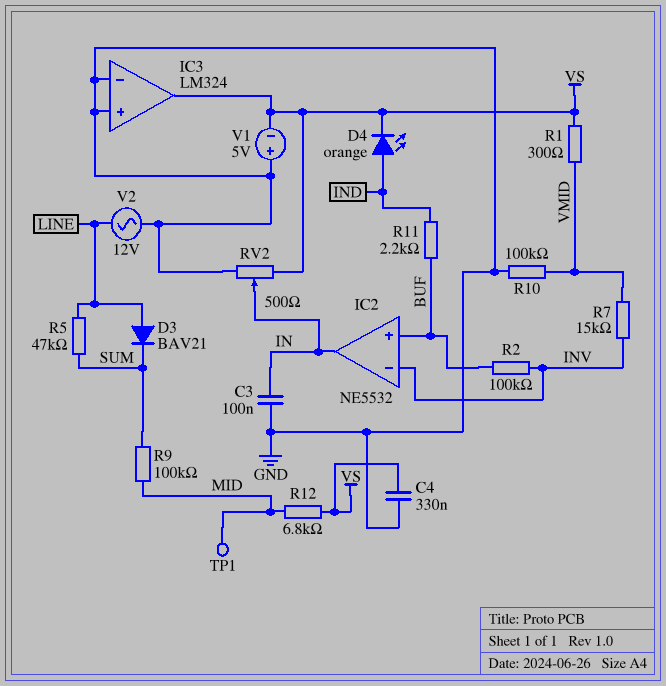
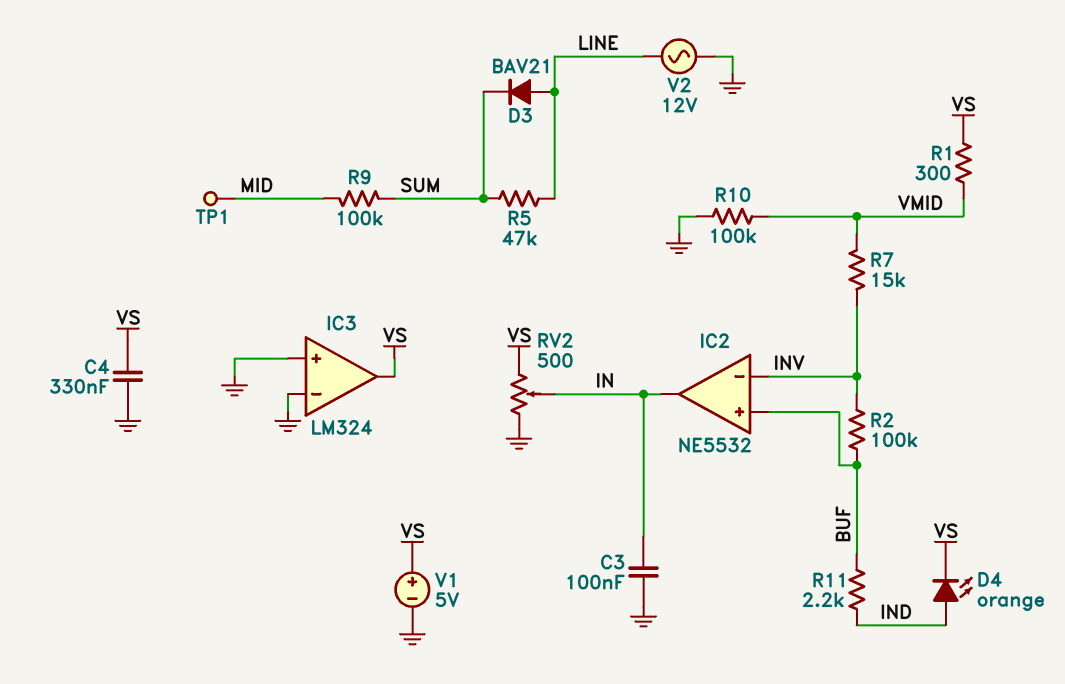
R12: 6.8k (MID, VS) -> none
V1: 5V (plus GND, minus VS) -> 5V (plus VS, minus GND)

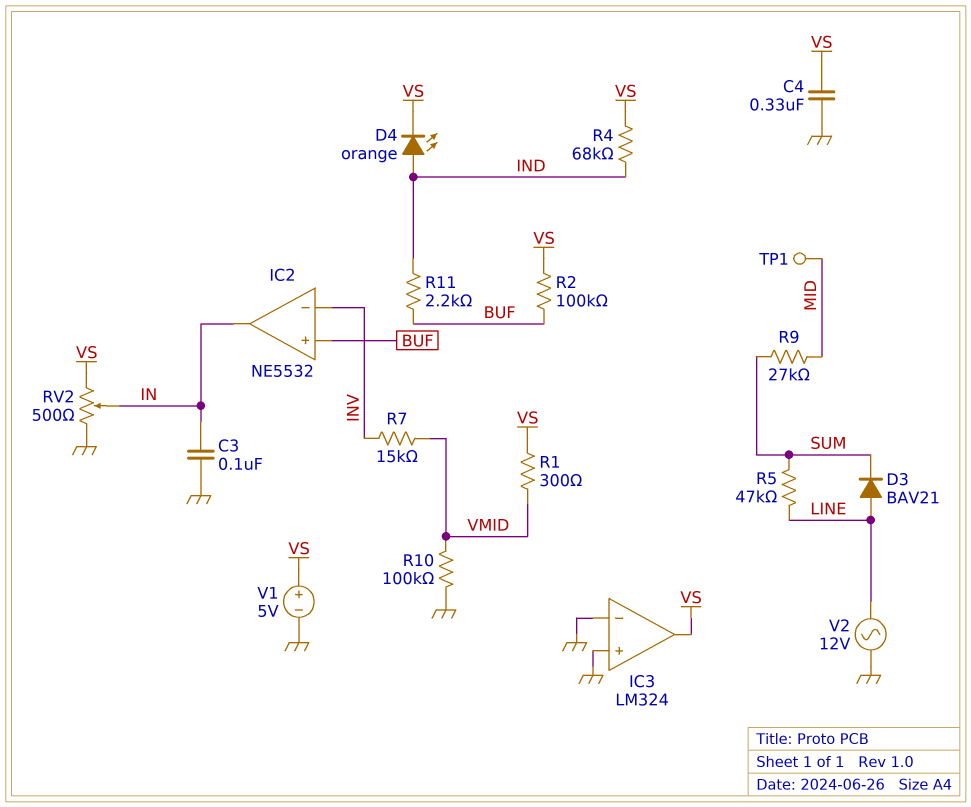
R2: 100k (BUF, INV) -> 100k (BUF, VS)
R4: none -> 68k (IND, VS)
R9: 100k (MID, SUM) -> 27k (MID, SUM)

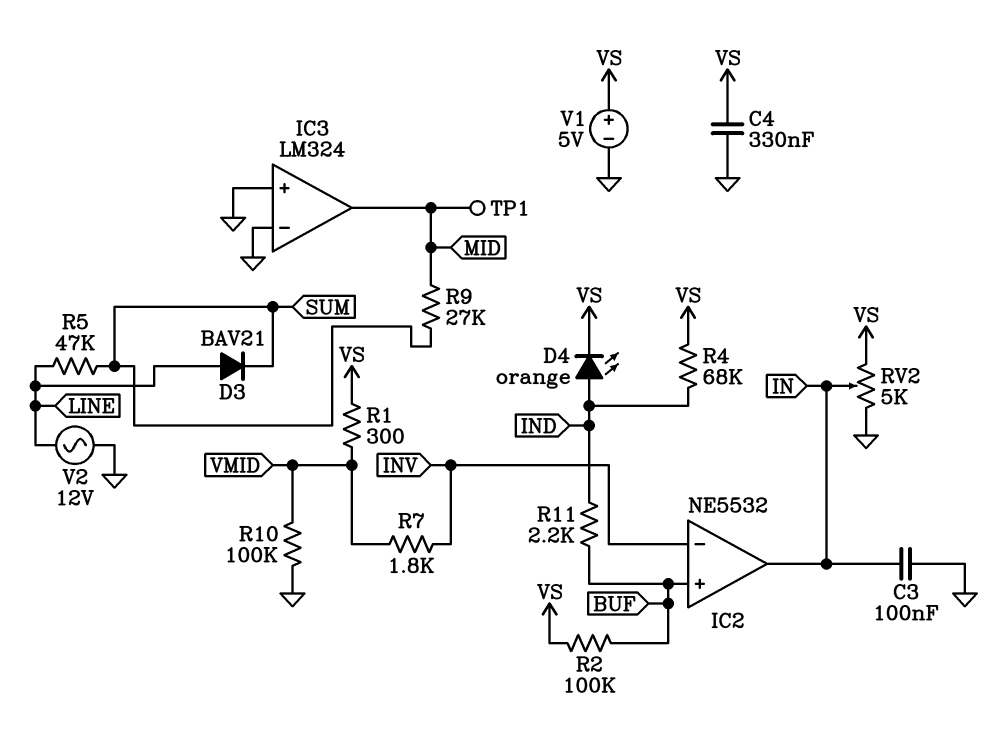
IC3 pin out: VS -> MID
R7: 15k (INV, VMID) -> 1.8k (INV, VMID)
RV2: 500 (GND, VS, wiper IN) -> 5k (GND, VS, wiper IN)

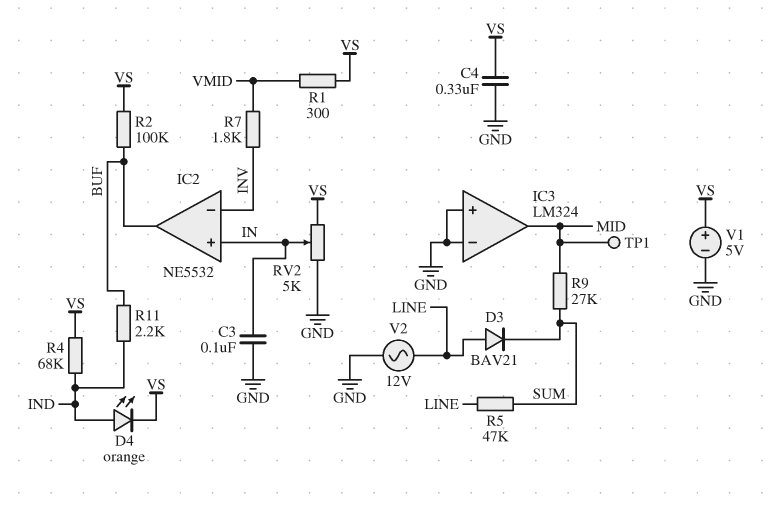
IC2 pin in+: BUF -> IN
IC2 pin out: IN -> BUF
R10: 100k (GND, VMID) -> none

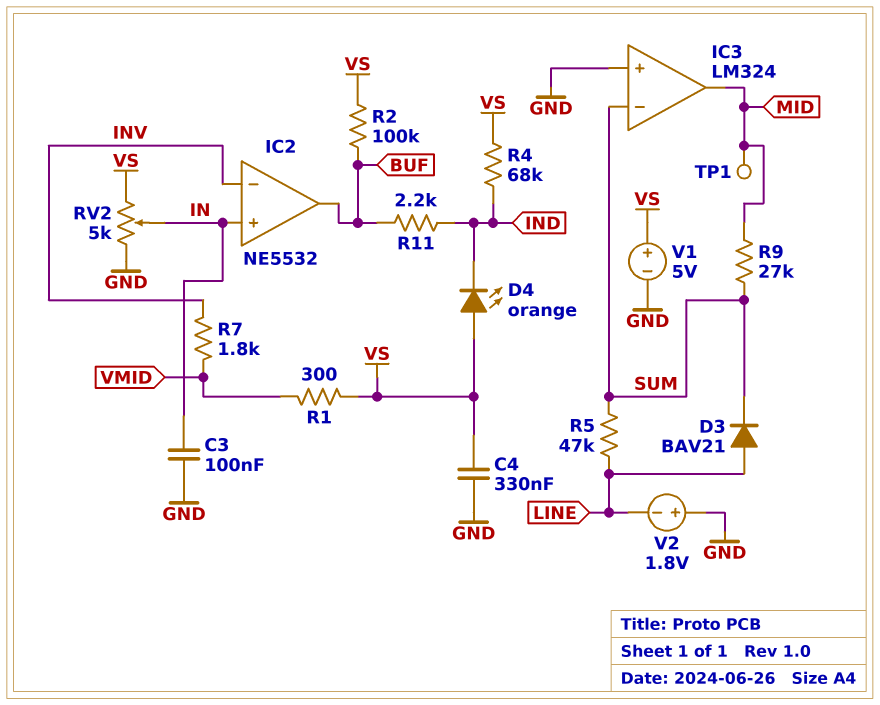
D4: LED orange (A IND, K VS) -> LED orange (A VS, K IND)
IC3 pin in-: GND -> SUM
V2: AC 12V (GND, LINE) -> 1.8V (plus GND, minus LINE)

